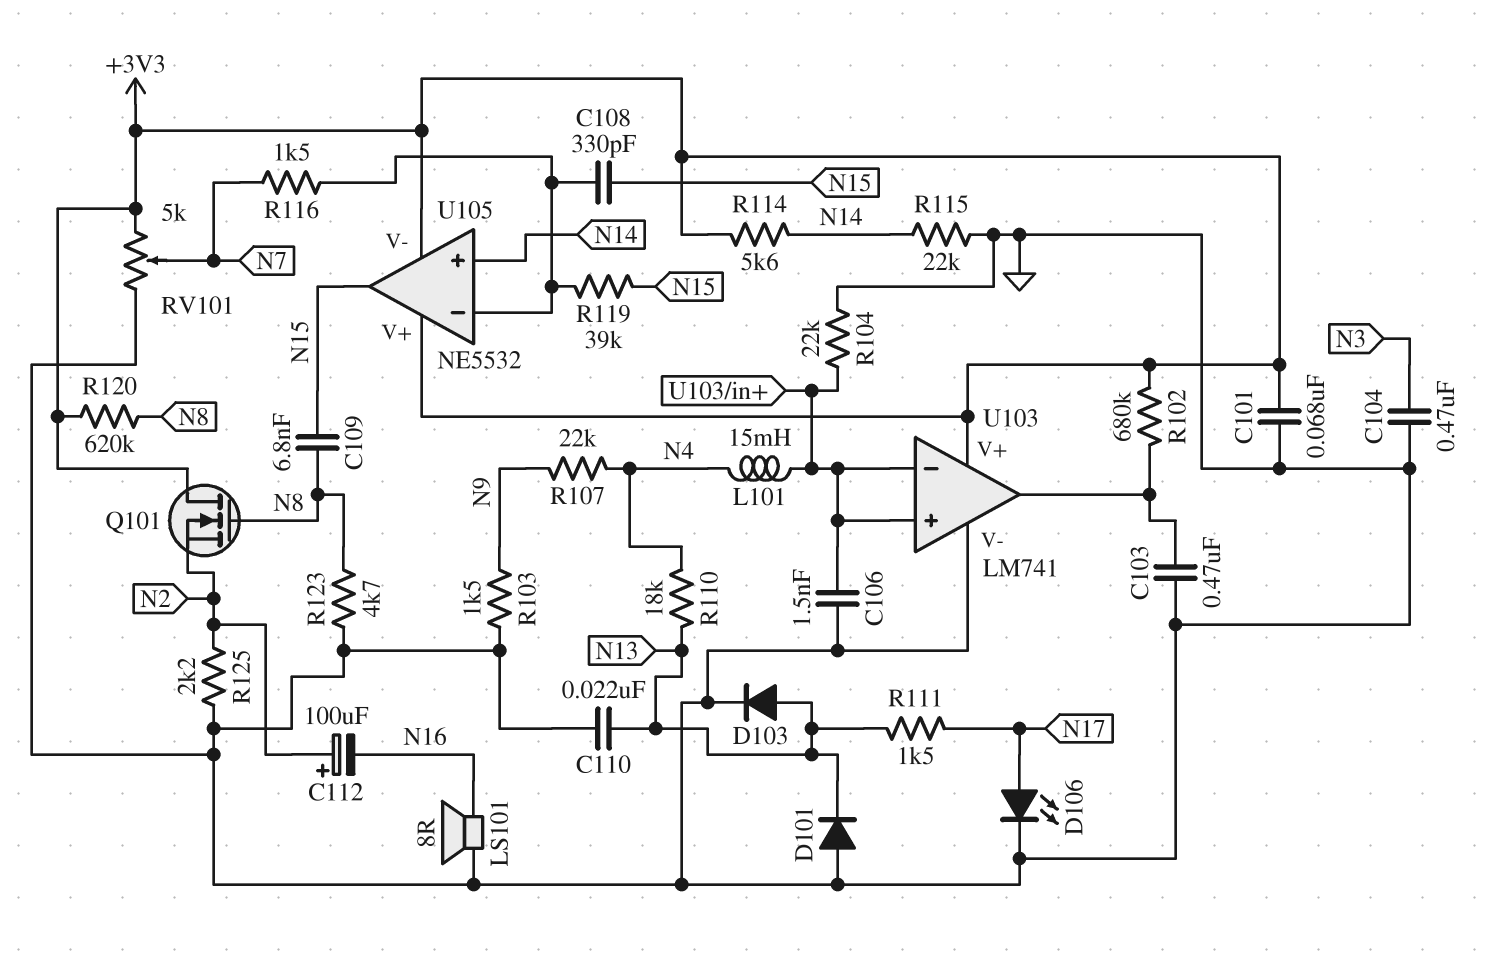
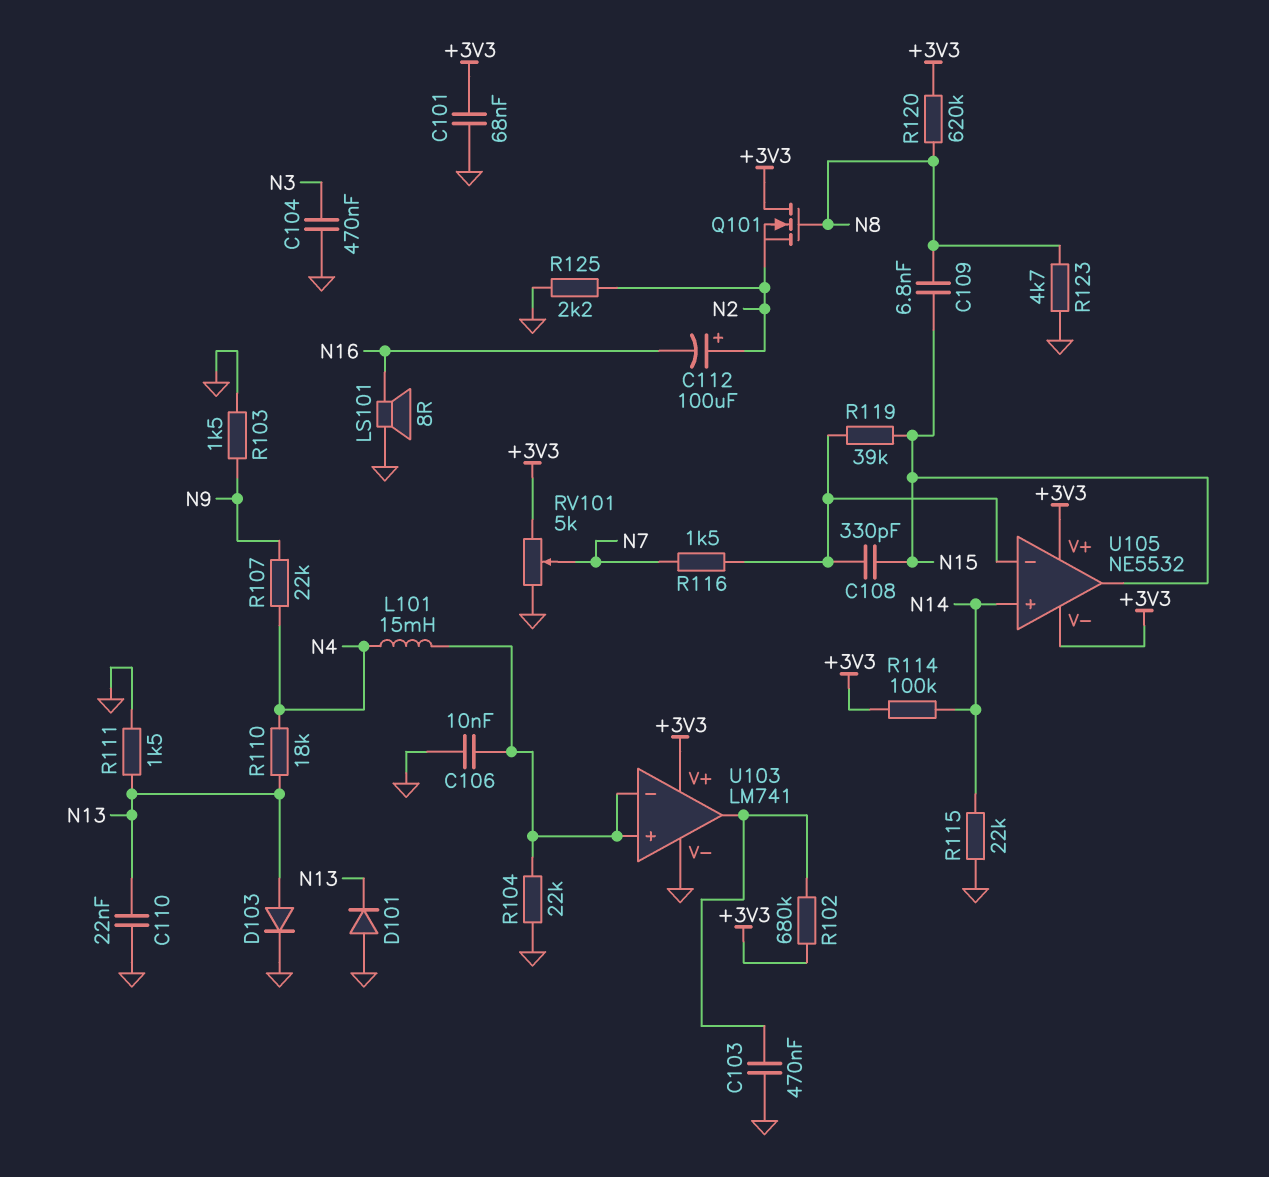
C106: 1.5nF (GND, U103/in+) -> 10nF (GND, U103/in+)
D106: LED (A N17, K GND) -> none
R111: 1.5k (N13, N17) -> 1.5k (GND, N13)
R114: 5.6k (+3V3, N14) -> 100k (+3V3, N14)

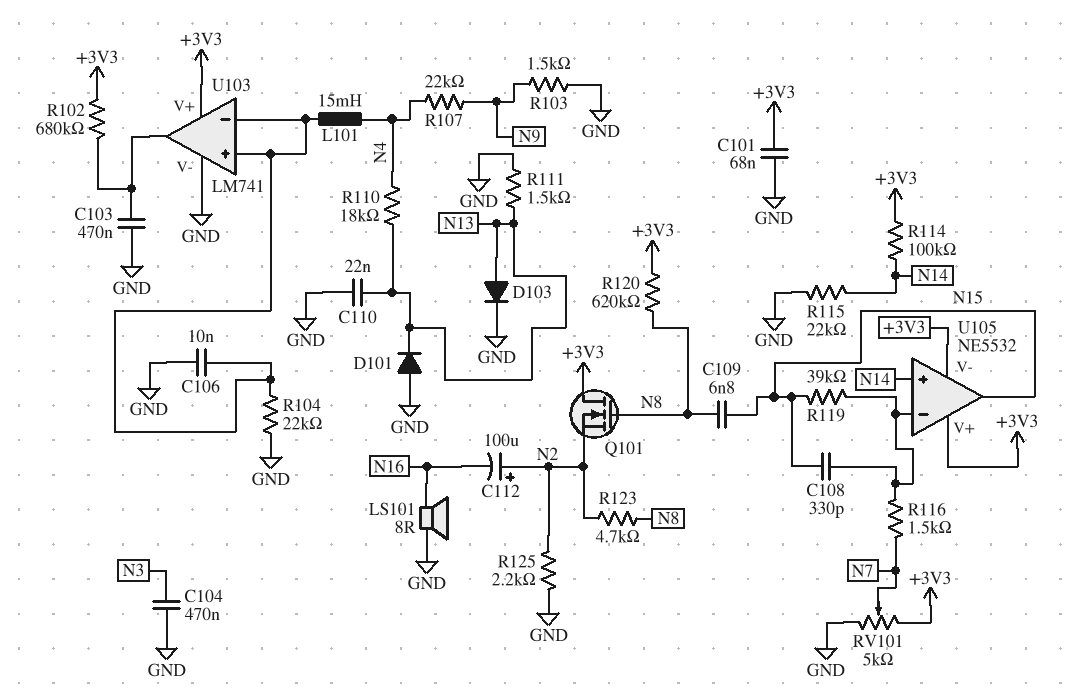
R123: 4.7k (GND, N8) -> 4.7k (N2, N8)

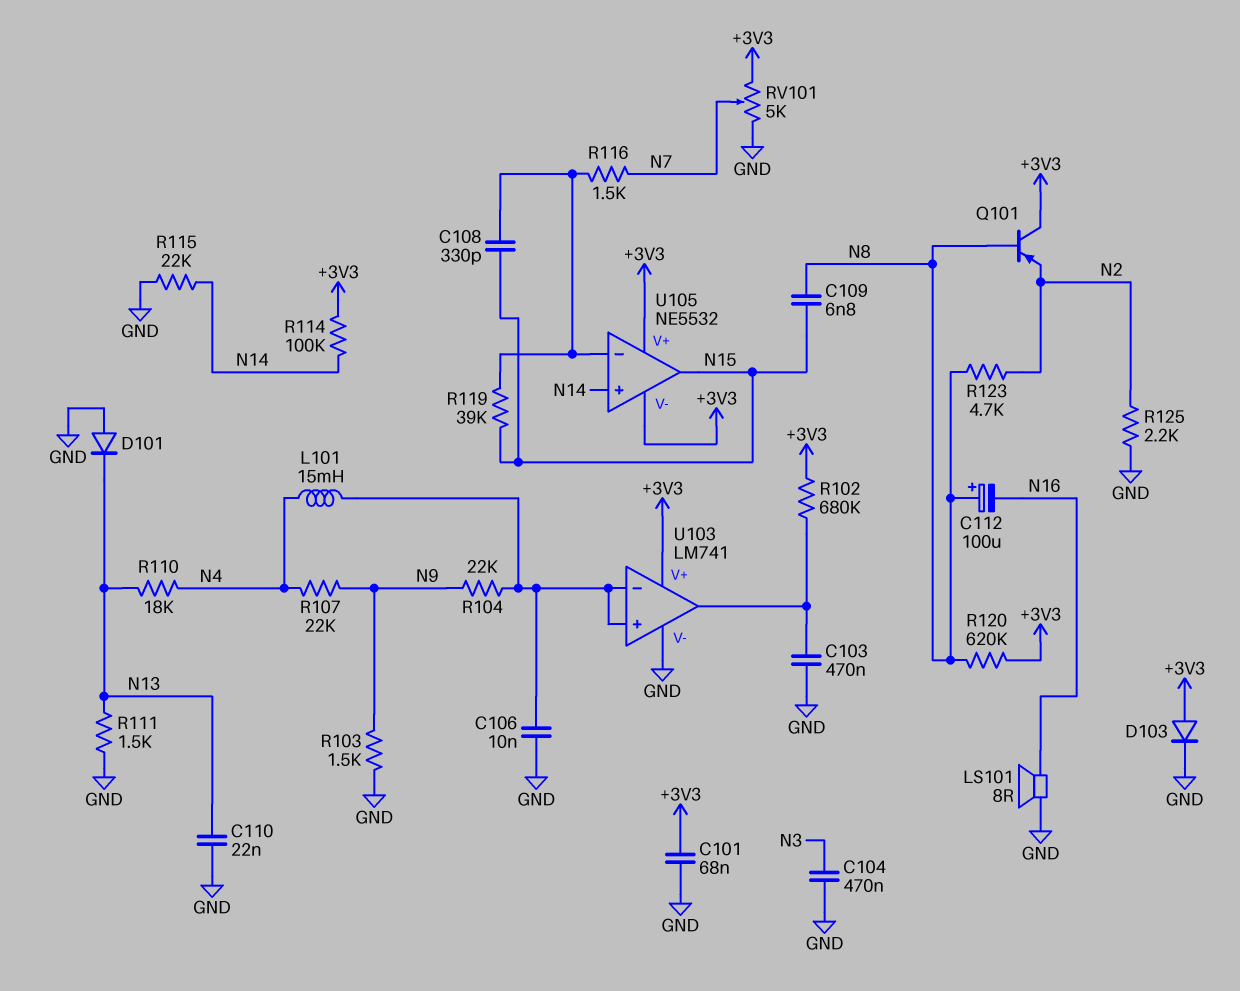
C112: 100uF (plus N2, minus N16) -> 100uF (plus N8, minus N16)
D103: diode (A N13, K GND) -> diode (A +3V3, K GND)
Q101: NMOS (G N8, D +3V3, S N2) -> PNP (B N8, C +3V3, E N2)
R104: 22k (GND, U103/in+) -> 22k (N9, U103/in+)

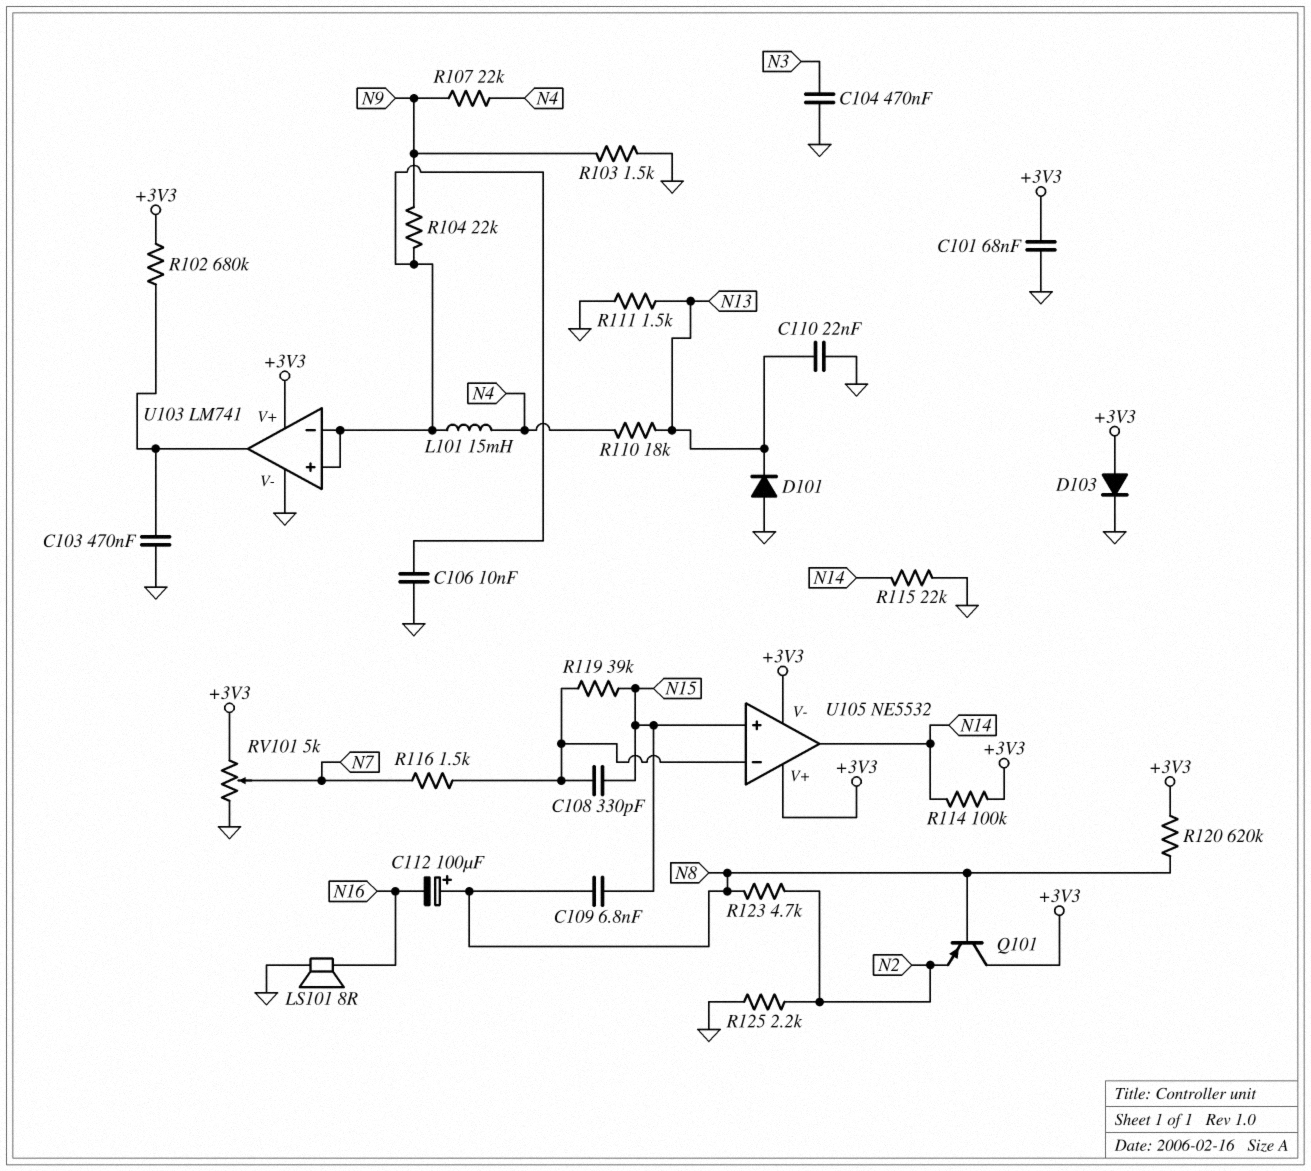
U105 pin in+: N14 -> N15
U105 pin out: N15 -> N14

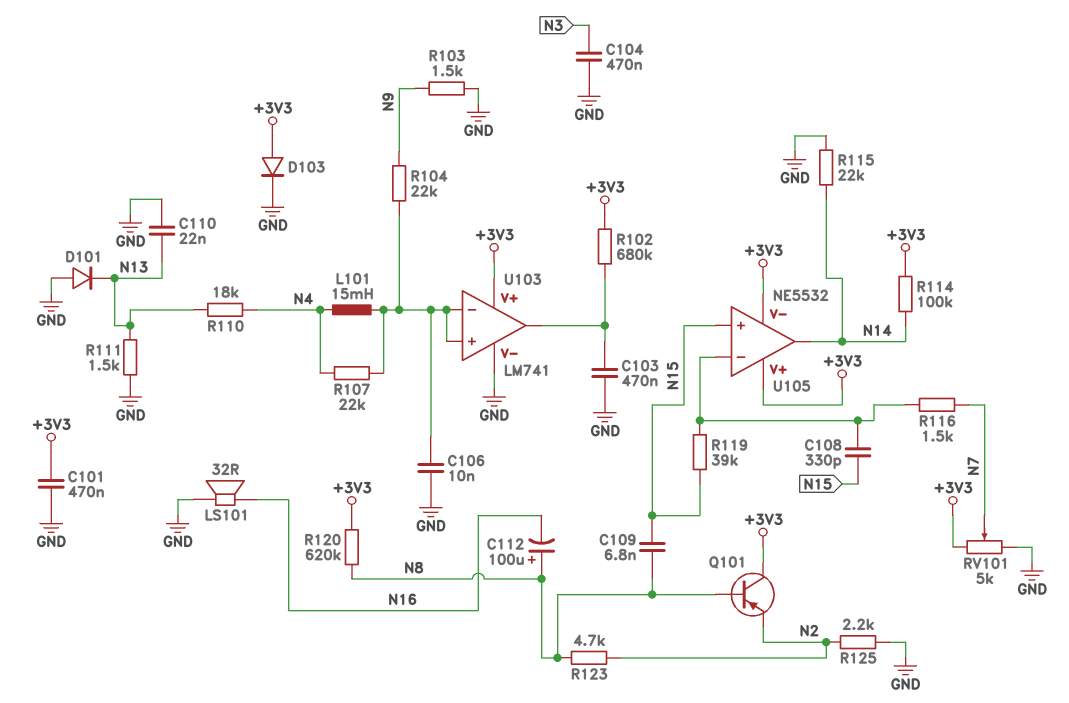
C101: 68nF (+3V3, GND) -> 470nF (+3V3, GND)
LS101: speaker 8R (GND, N16) -> speaker 32R (GND, N16)
R107: 22k (N4, N9) -> 22k (N4, U103/in+)

